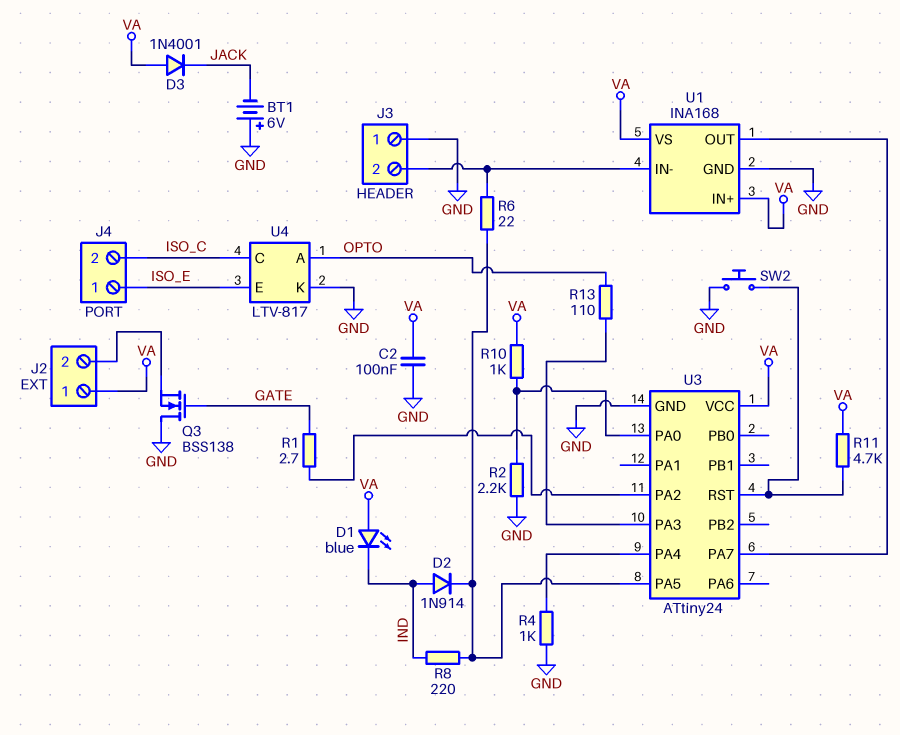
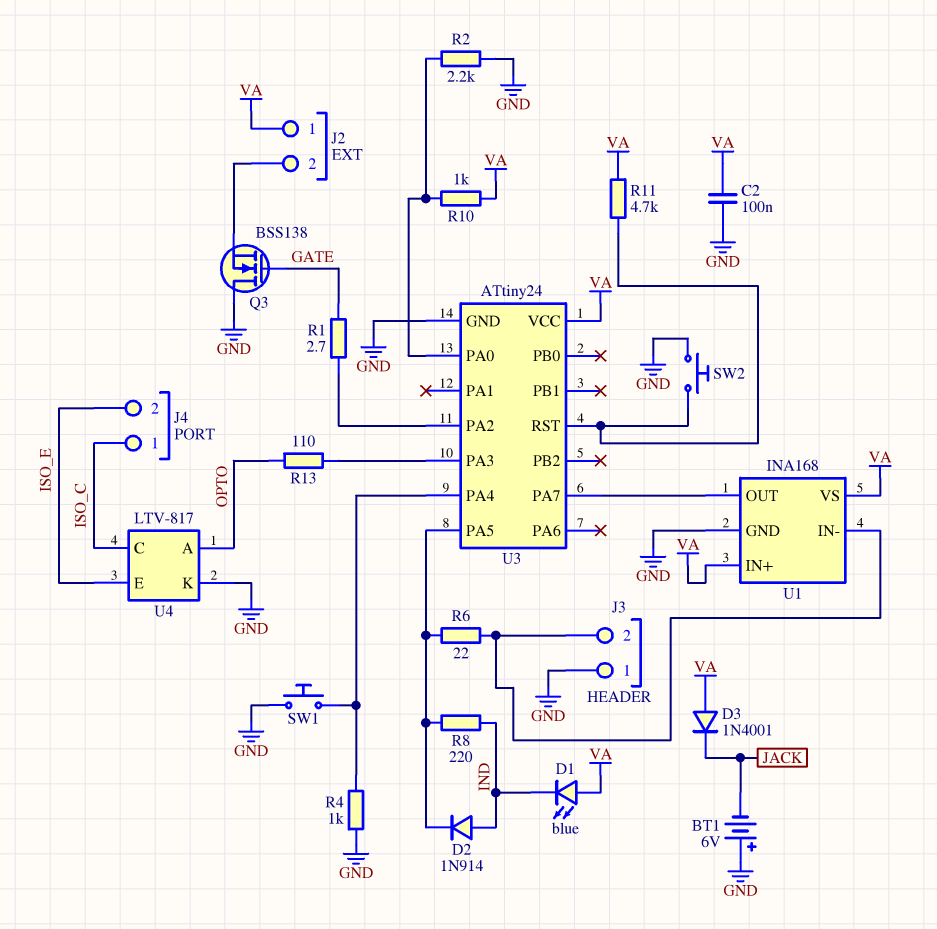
J4 pin 1: ISO_E -> ISO_C
J4 pin 2: ISO_C -> ISO_E
SW1: none -> button (GND, U3/PA4)

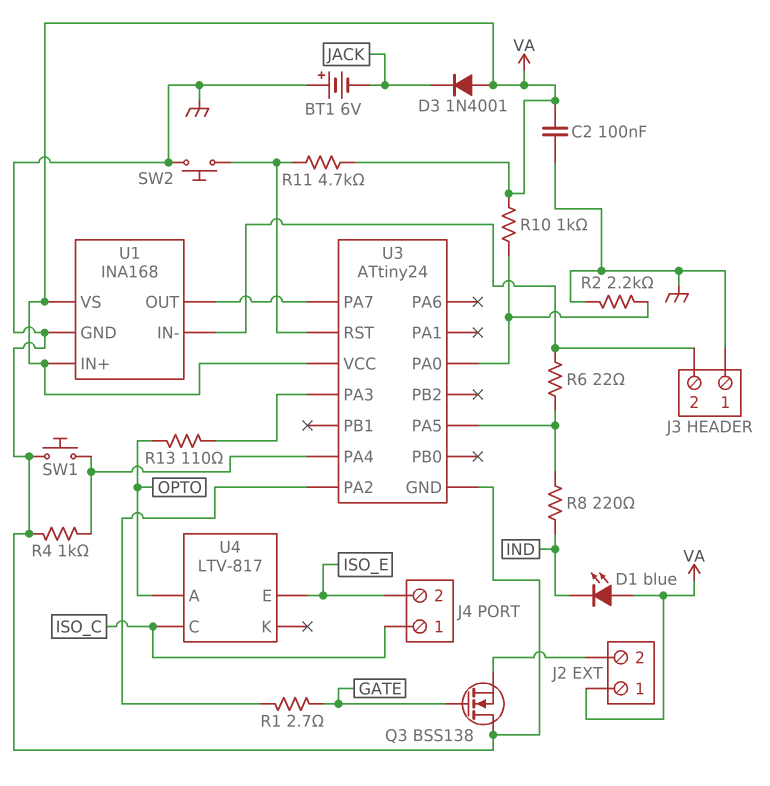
D2: diode 1N914 (A IND, K U3/PA5) -> none
U4 pin K: GND -> none

